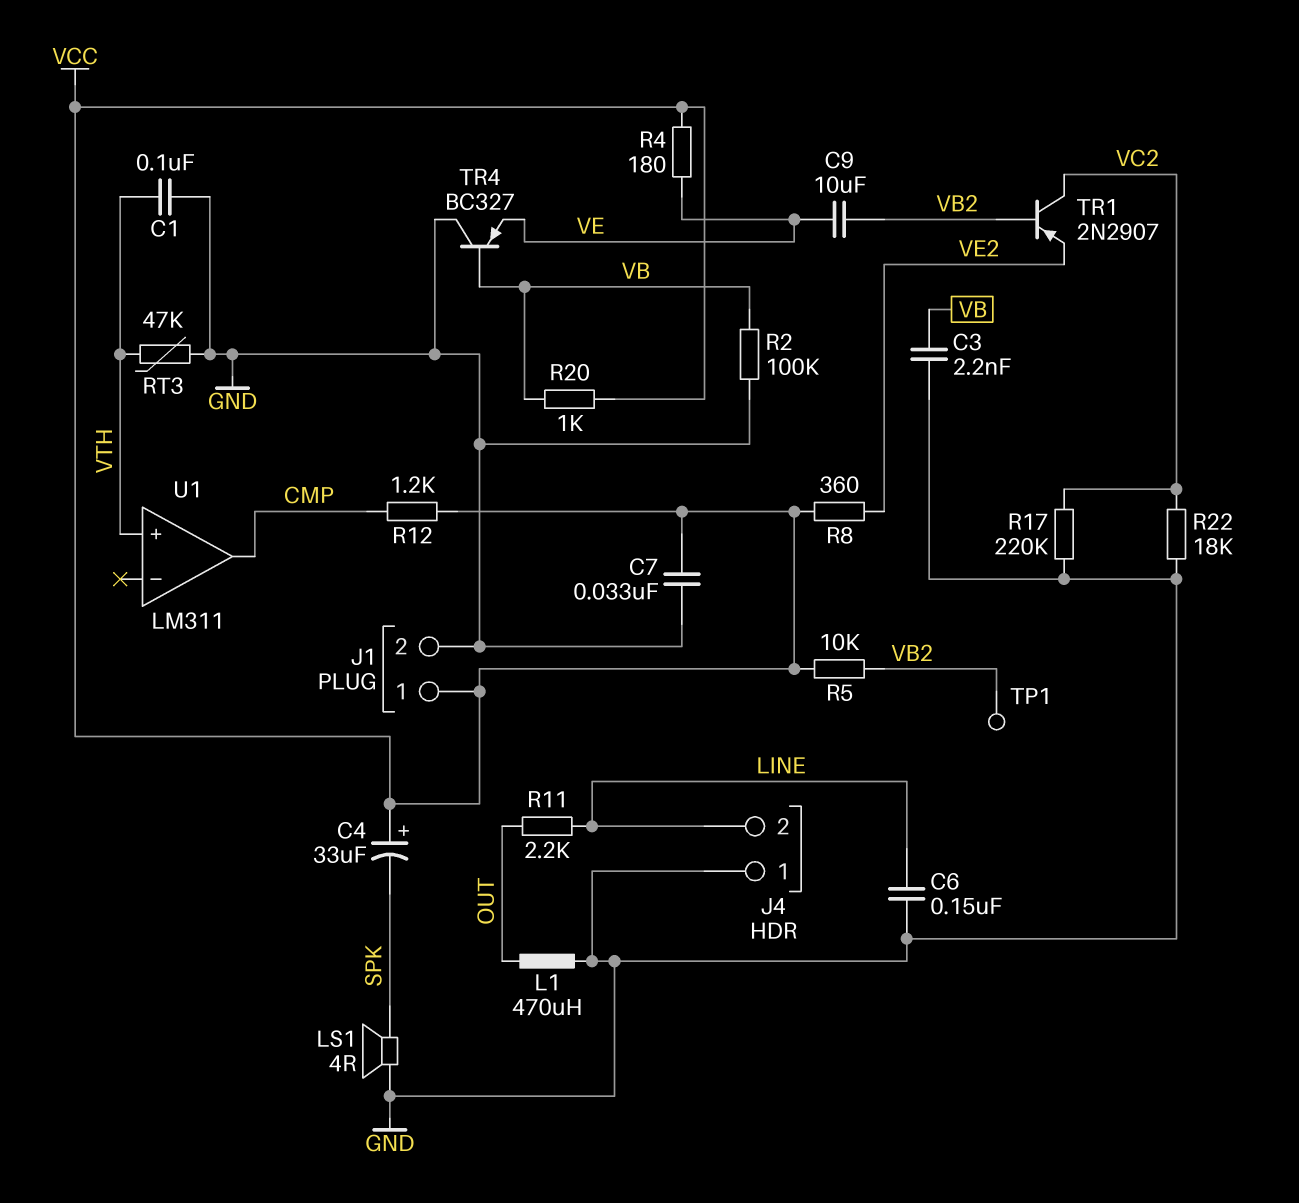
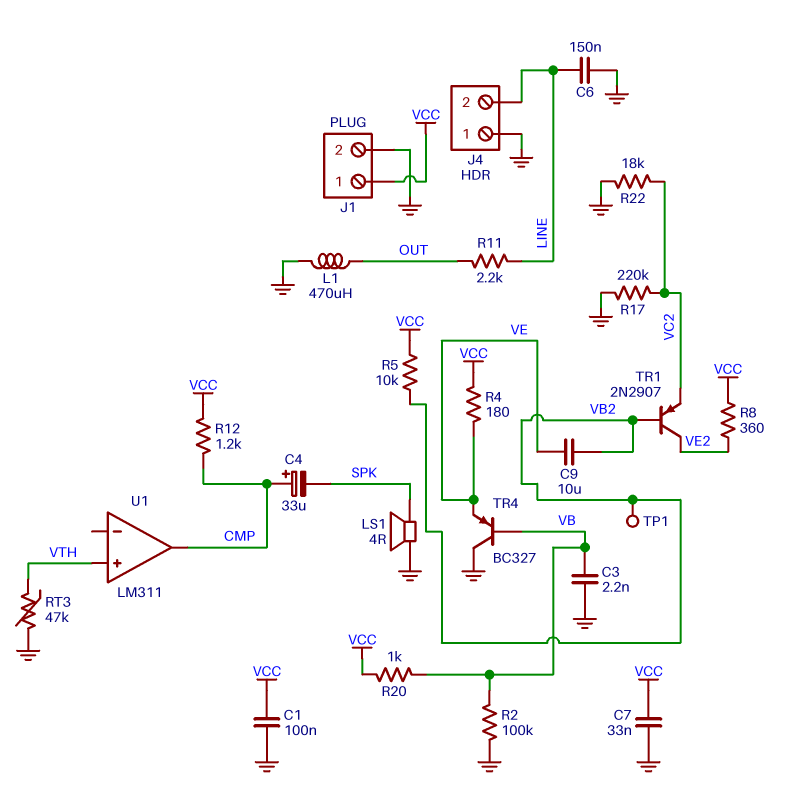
C1: 100nF (GND, VTH) -> 100nF (GND, VCC)
C4: 33uF (plus VCC, minus SPK) -> 33uF (plus CMP, minus SPK)
TR1: PNP 2N2907 (B VB2, C VC2, E VE2) -> PNP 2N2907 (B VB2, C VE2, E VC2)

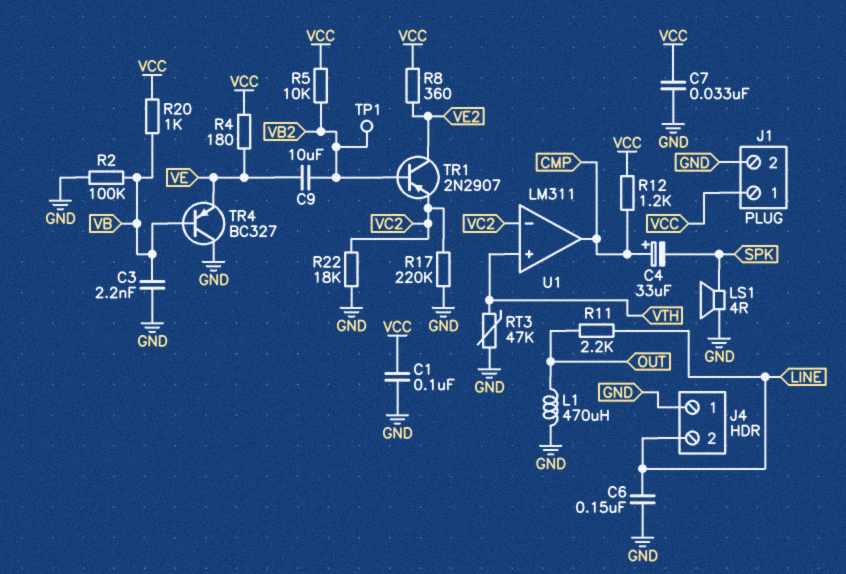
U1 pin in-: none -> VC2

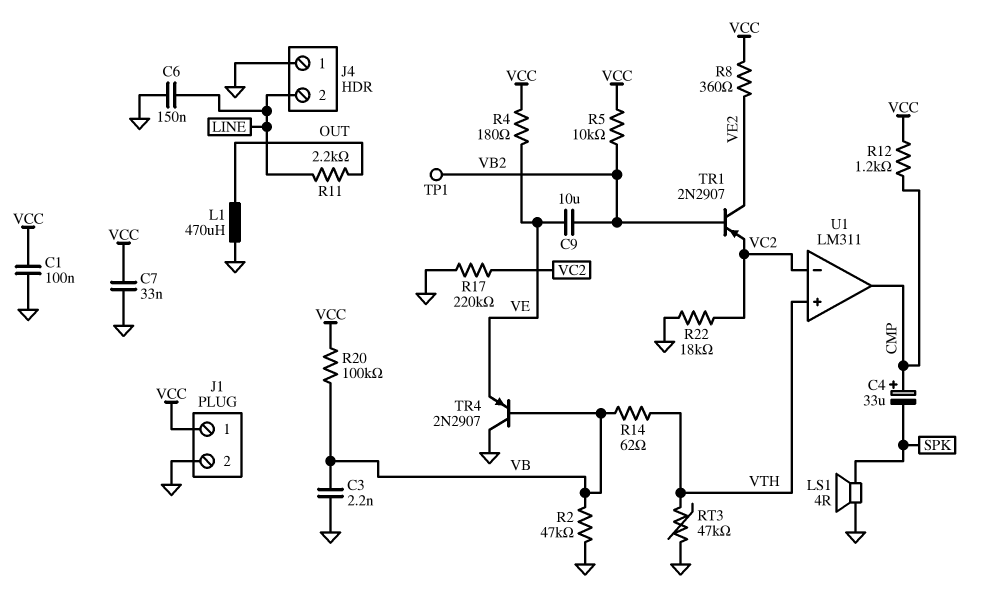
R2: 100k (GND, VB) -> 47k (GND, VB)
R14: none -> 62 (VB, VTH)
R20: 1k (VB, VCC) -> 100k (VB, VCC)
TR4: PNP BC327 (B VB, C GND, E VE) -> PNP 2N2907 (B VB, C GND, E VE)

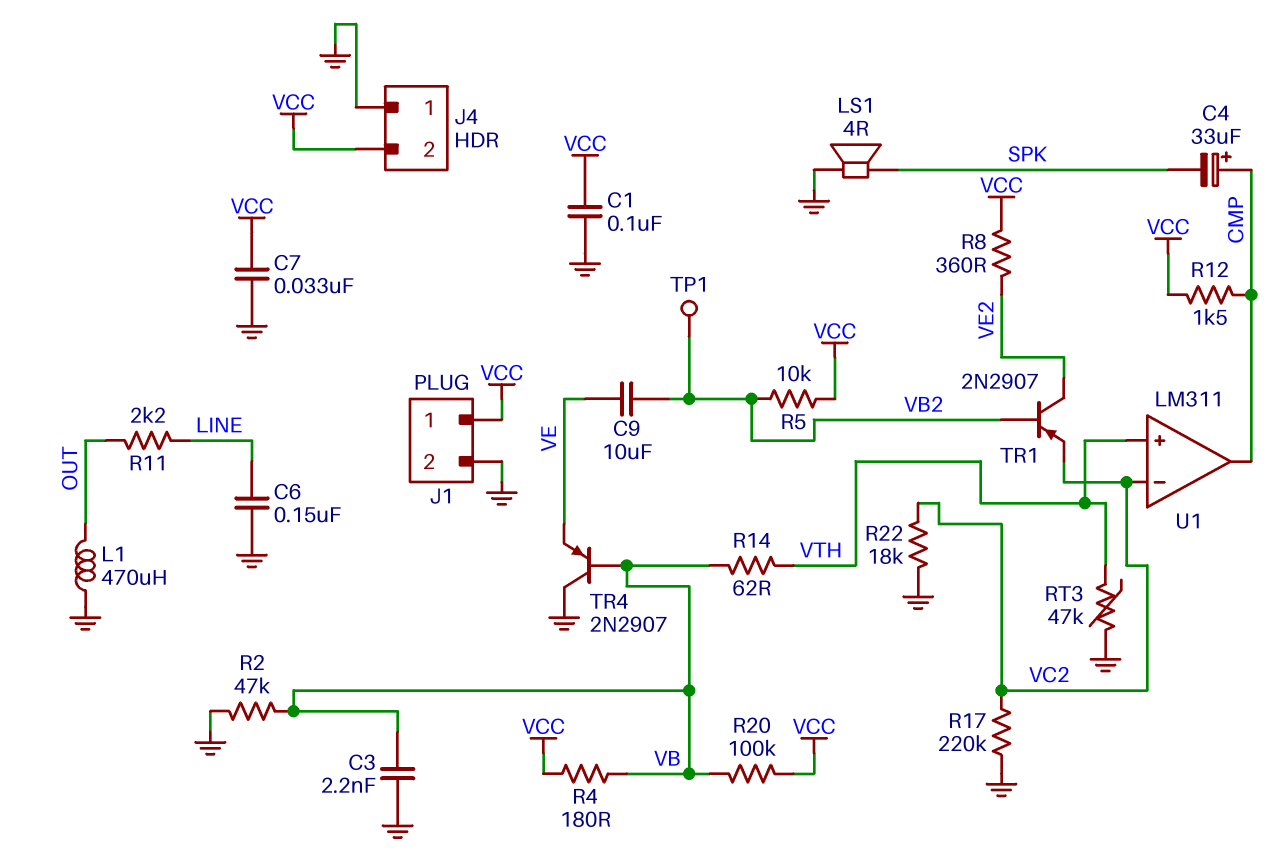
J4 pin 2: LINE -> VCC
R4: 180 (VCC, VE) -> 180 (VB, VCC)
R12: 1.2k (CMP, VCC) -> 1.5k (CMP, VCC)

